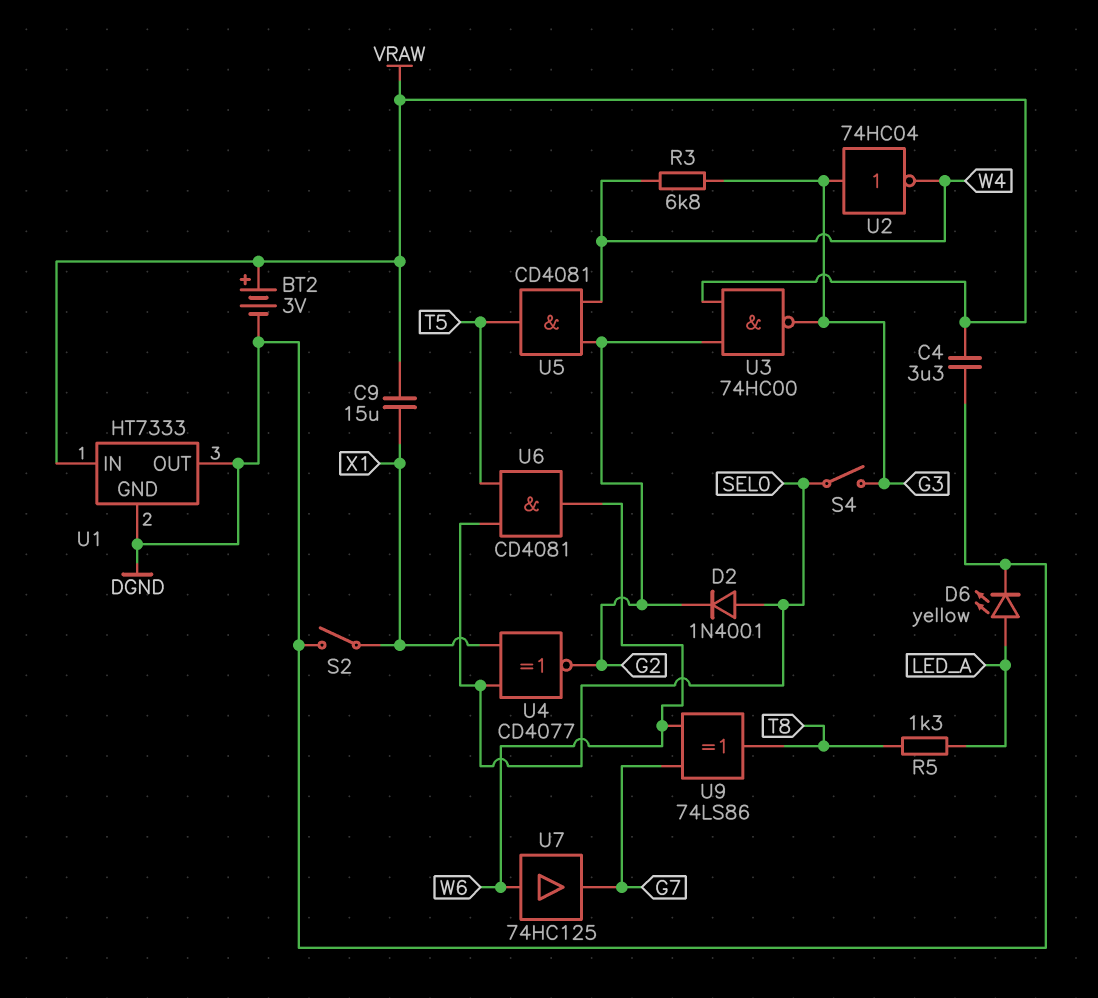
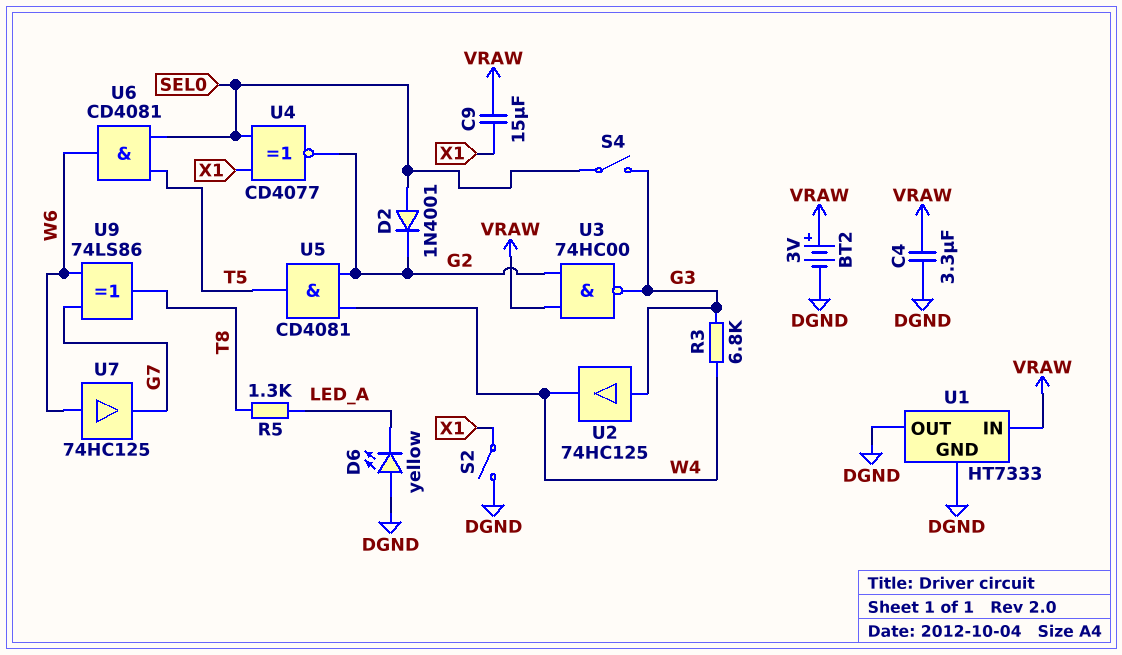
D6: LED yellow (A LED_A, K DGND) -> LED yellow (A DGND, K LED_A)
U2: NOT 74HC04 (in G3, out W4) -> buffer 74HC125 (in G3, out W4)

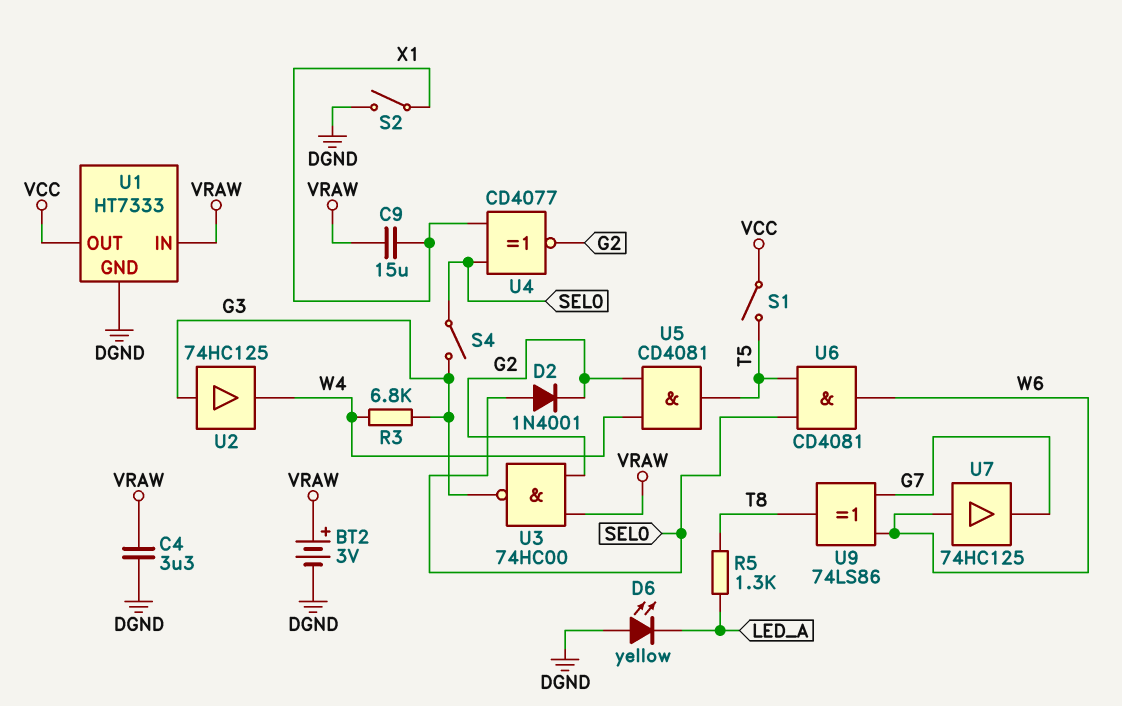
S1: none -> switch (T5, VCC)
U1 pin OUT: DGND -> VCC

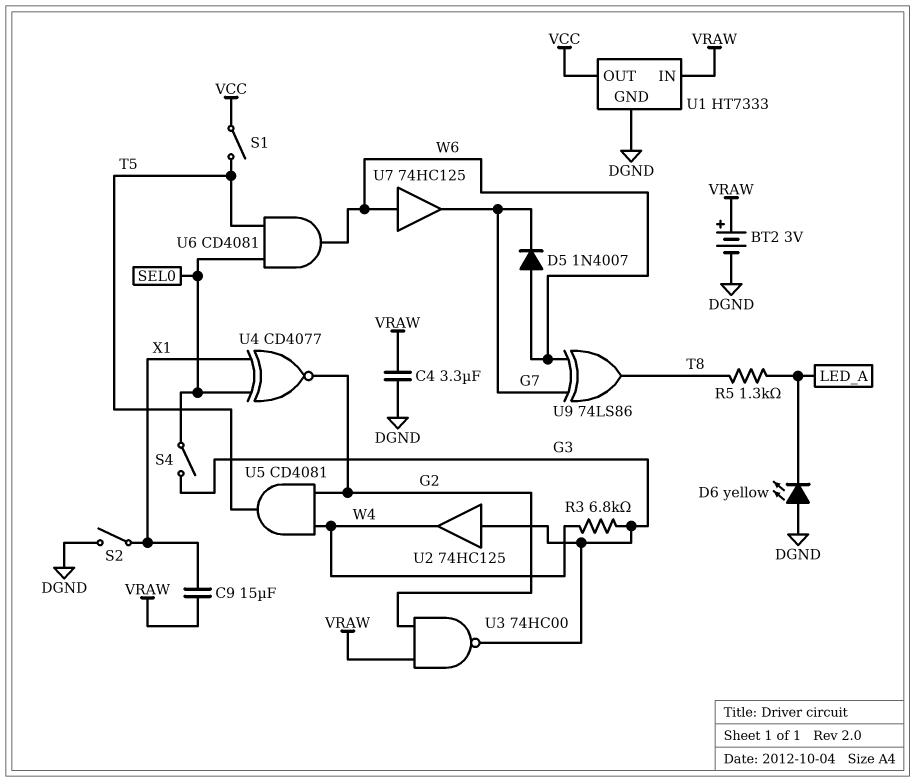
D2: diode 1N4001 (A SEL0, K G2) -> none
D5: none -> diode 1N4007 (A W6, K G7)

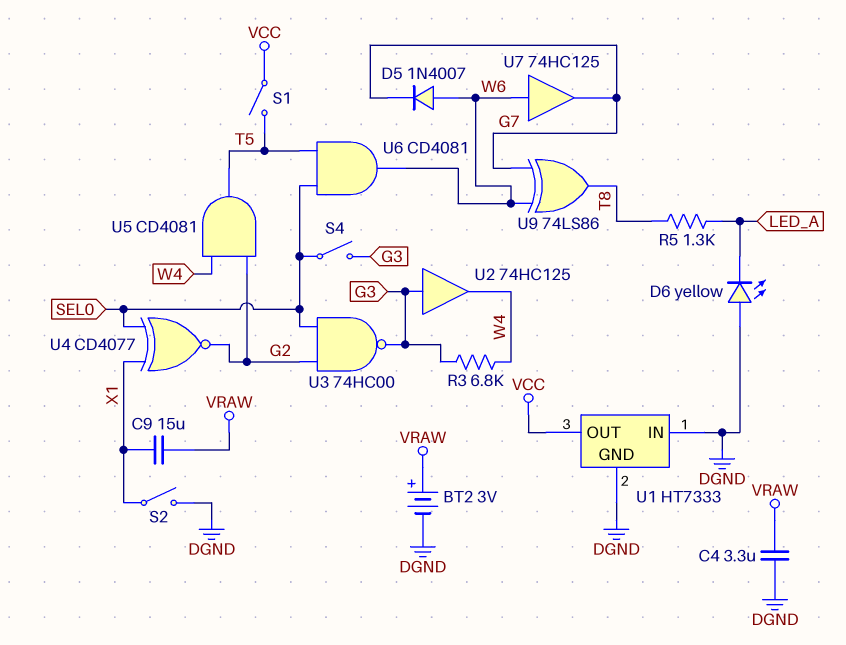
U1 pin IN: VRAW -> DGND
U3: NAND 74HC00 (in G2, in VRAW, out G3) -> NAND 74HC00 (in G2, in SEL0, out G3)

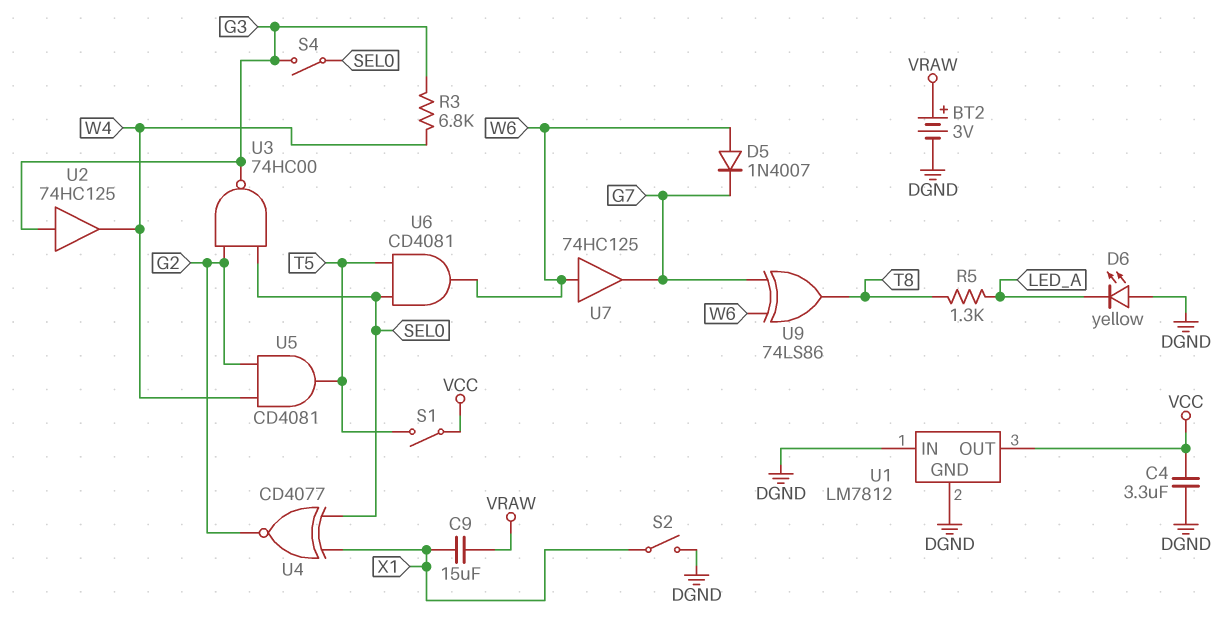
C4: 3.3uF (DGND, VRAW) -> 3.3uF (DGND, VCC)
U1: HT7333 -> LM7812

